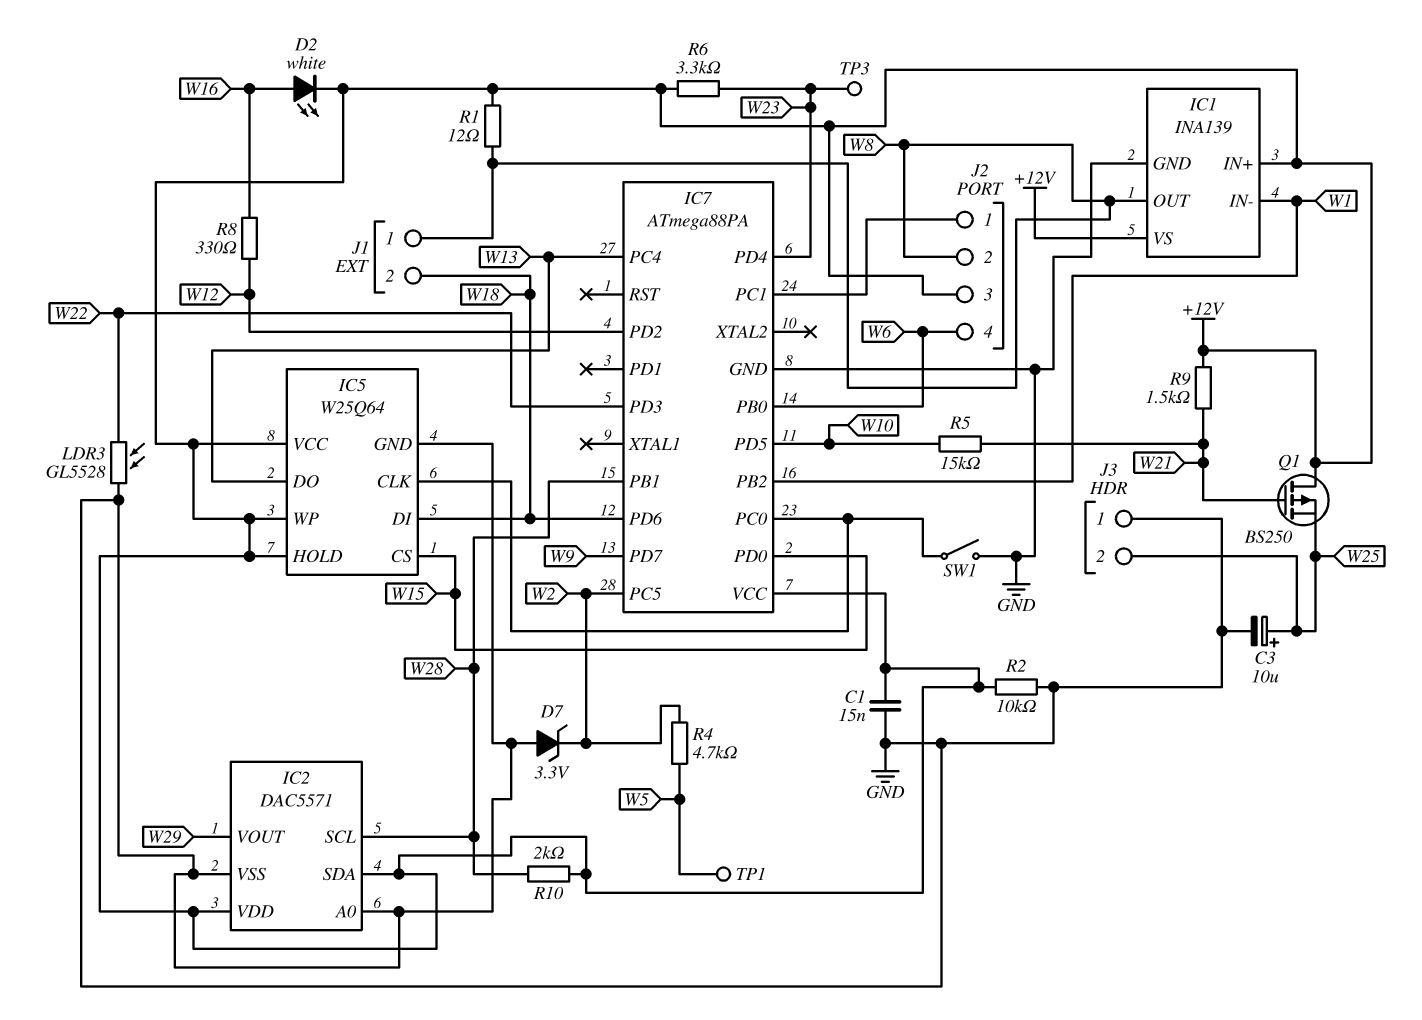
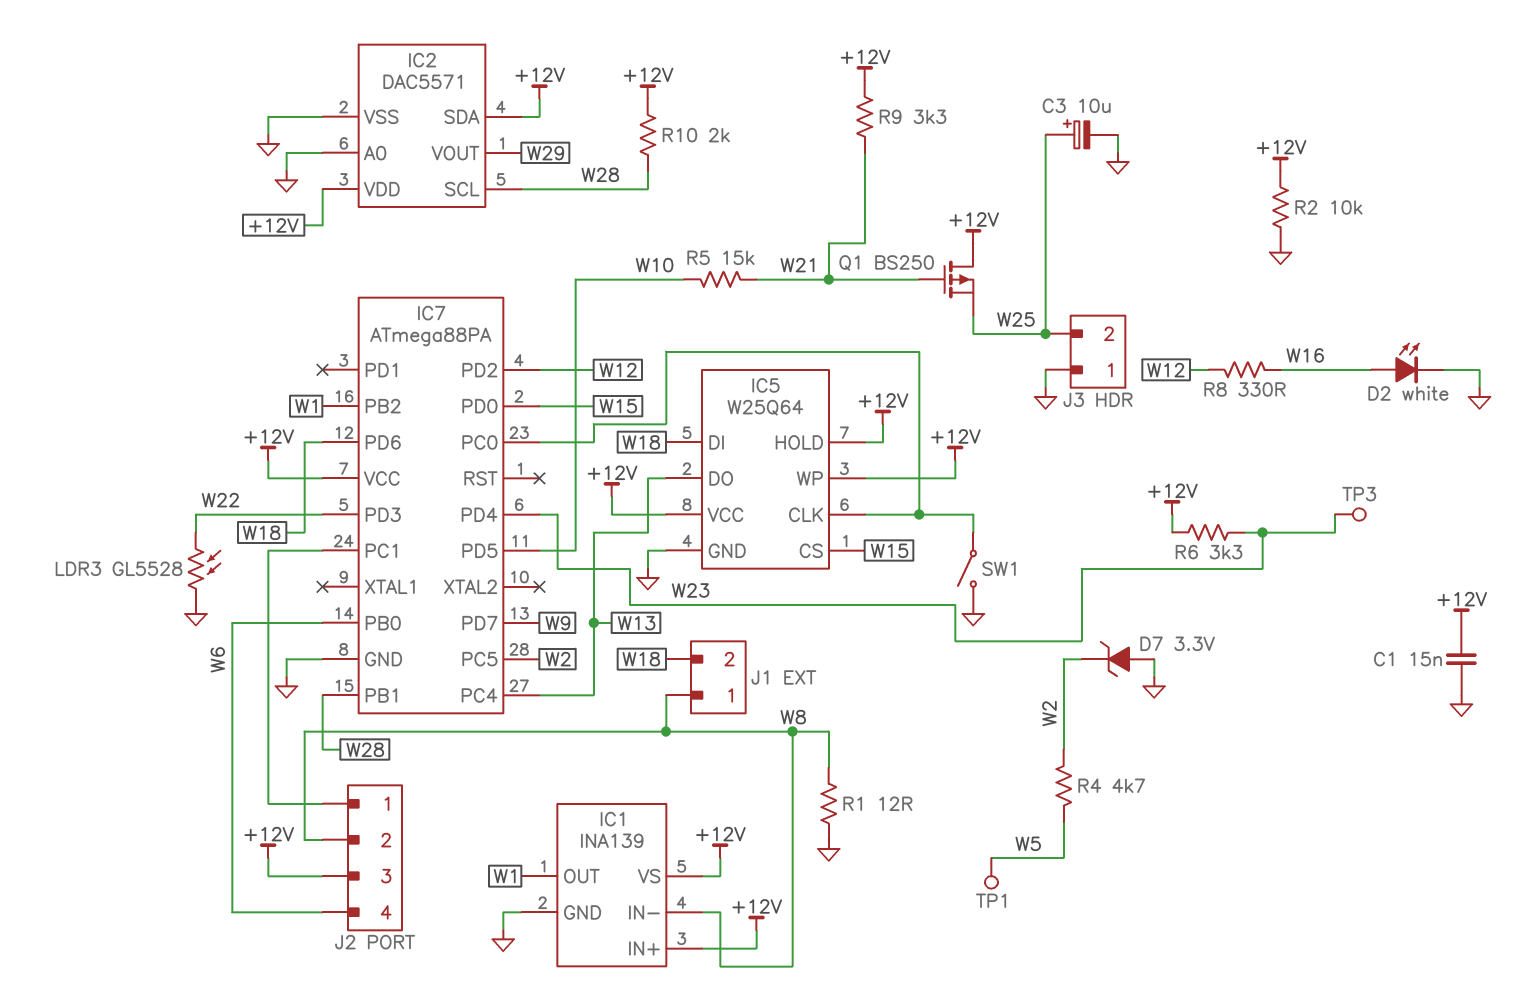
D2: LED white (A W16, K +12V) -> LED white (A W16, K GND)
IC1 pin IN-: W1 -> W8
IC1 pin OUT: W8 -> W1
R1: 12 (+12V, W8) -> 12 (GND, W8)
R9: 1.5k (+12V, W21) -> 3.3k (+12V, W21)

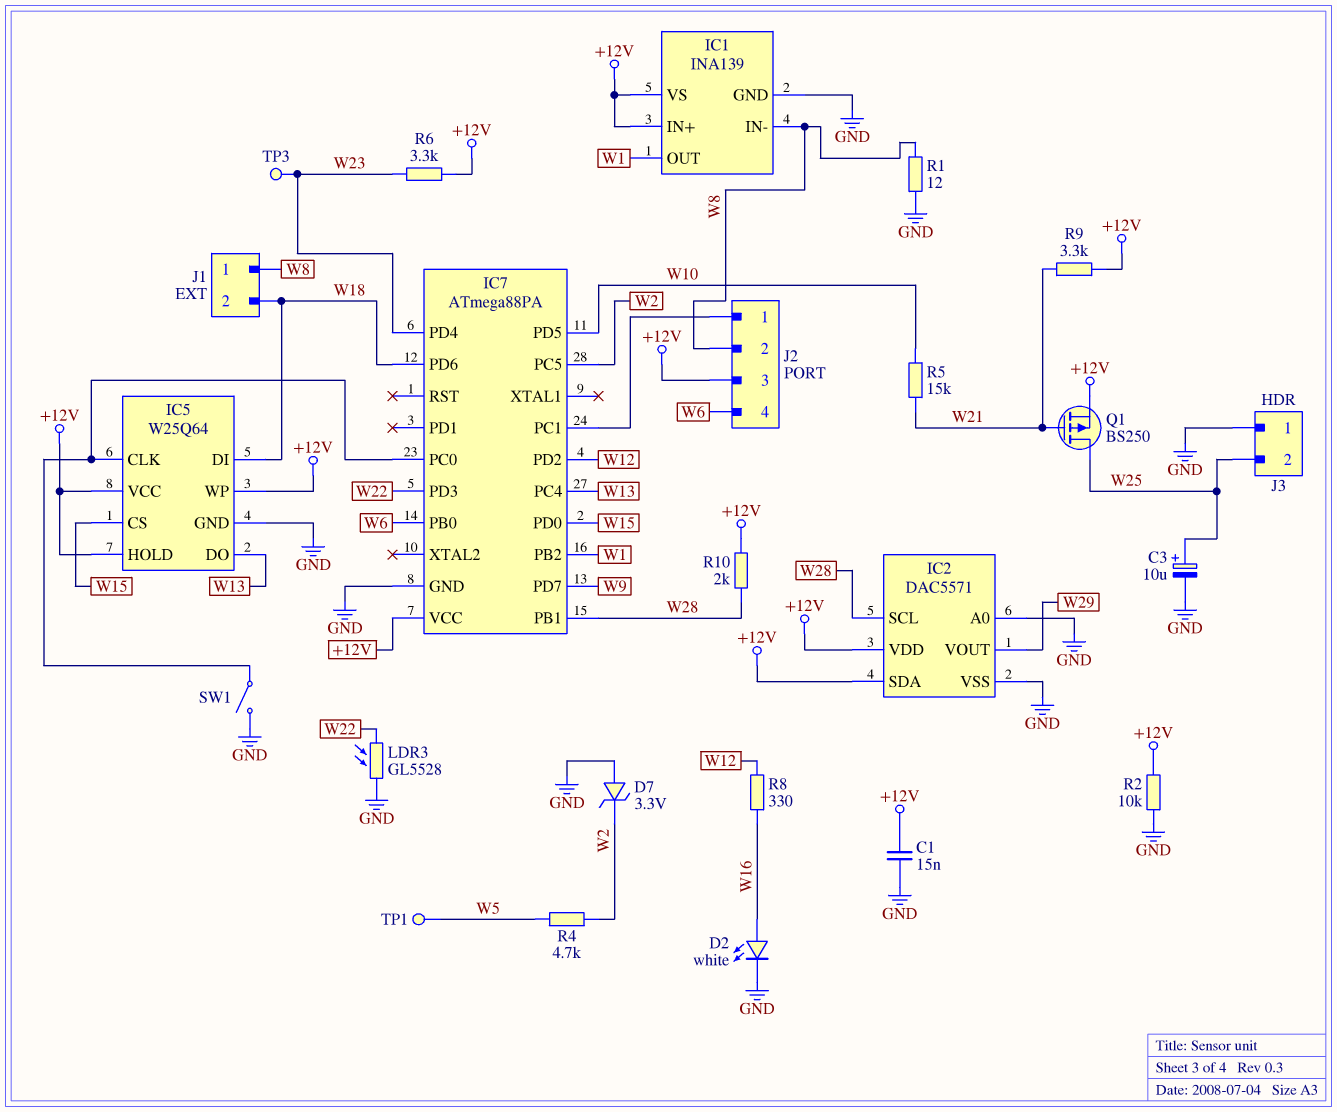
Q1: PMOS BS250 (G W21, D +12V, S W25) -> PMOS BS250 (G W21, D W25, S +12V)

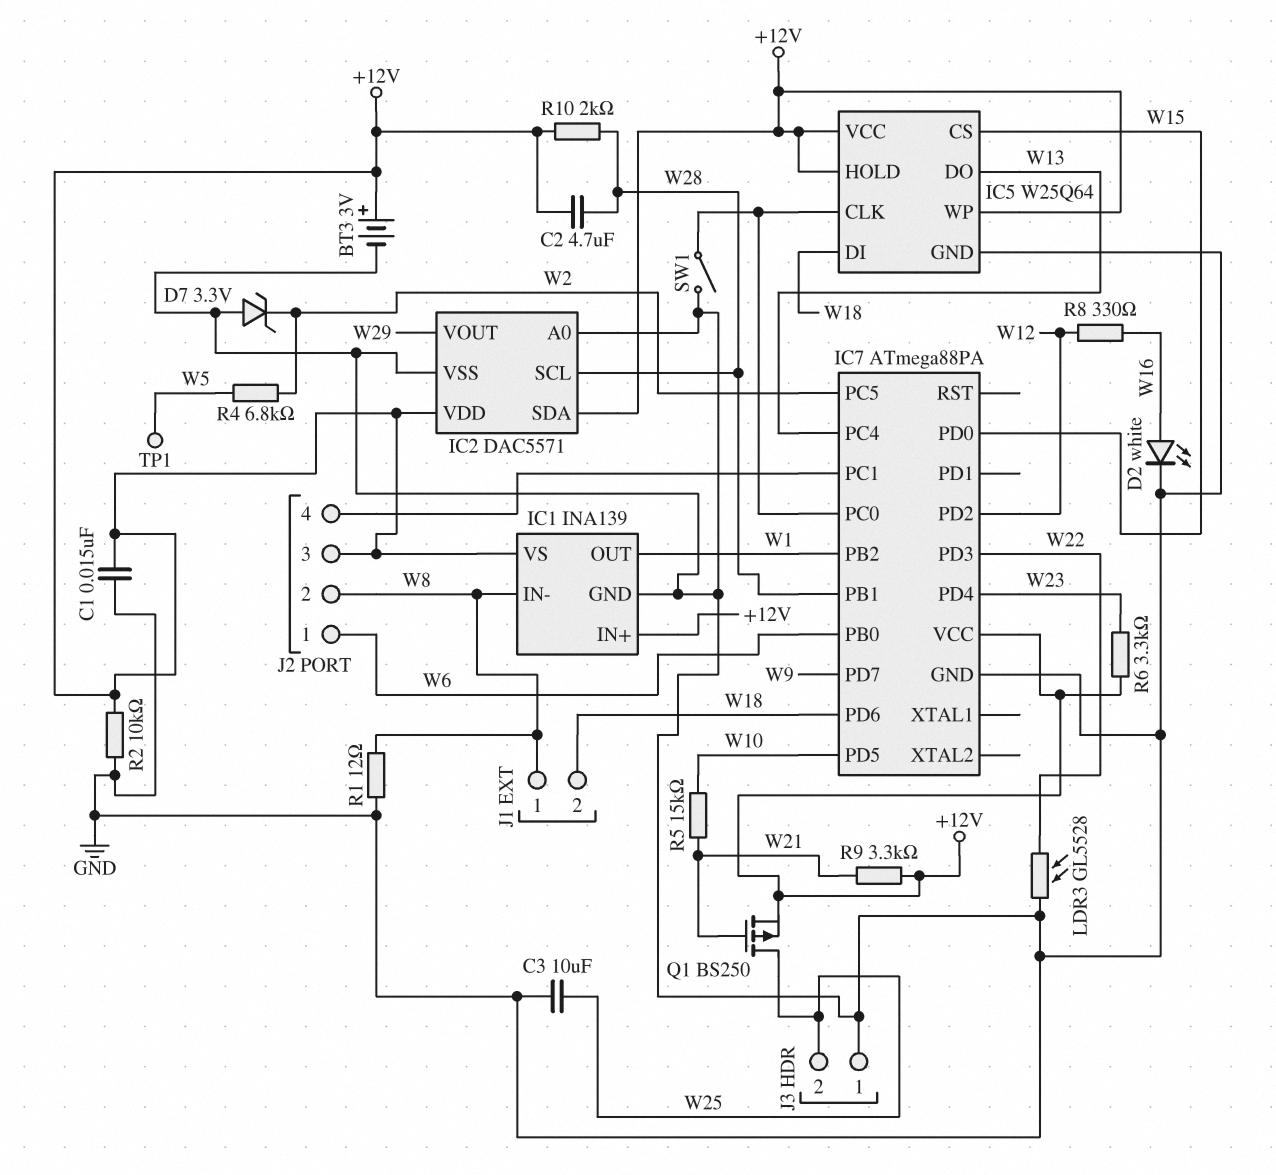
BT3: none -> 3V (plus +12V, minus GND)
C2: none -> 4.7uF (+12V, W28)
C3: 10uF (plus W25, minus GND) -> 10uF (GND, W25)
J2 pin 1: IC7/PC1 -> W6
J2 pin 4: W6 -> IC7/PC1
R4: 4.7k (W2, W5) -> 6.8k (W2, W5)
TP3: test point (W23) -> none

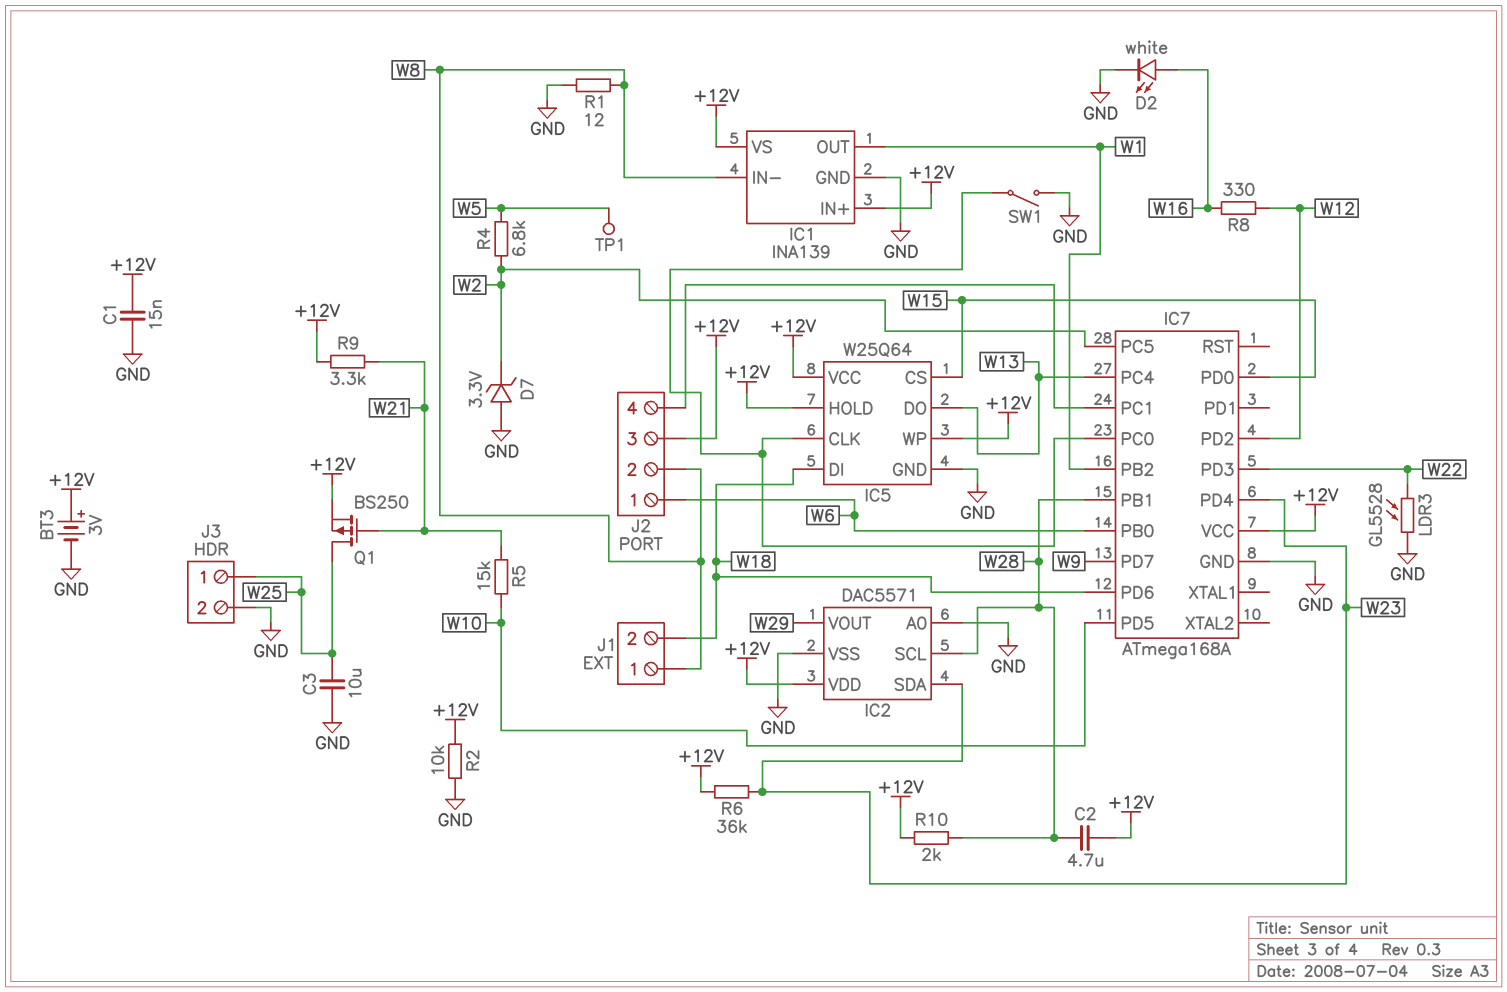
IC2 pin SDA: +12V -> W23
IC7: ATmega88PA -> ATmega168A
J3 pin 1: GND -> W25
J3 pin 2: W25 -> GND
R6: 3.3k (+12V, W23) -> 36k (+12V, W23)

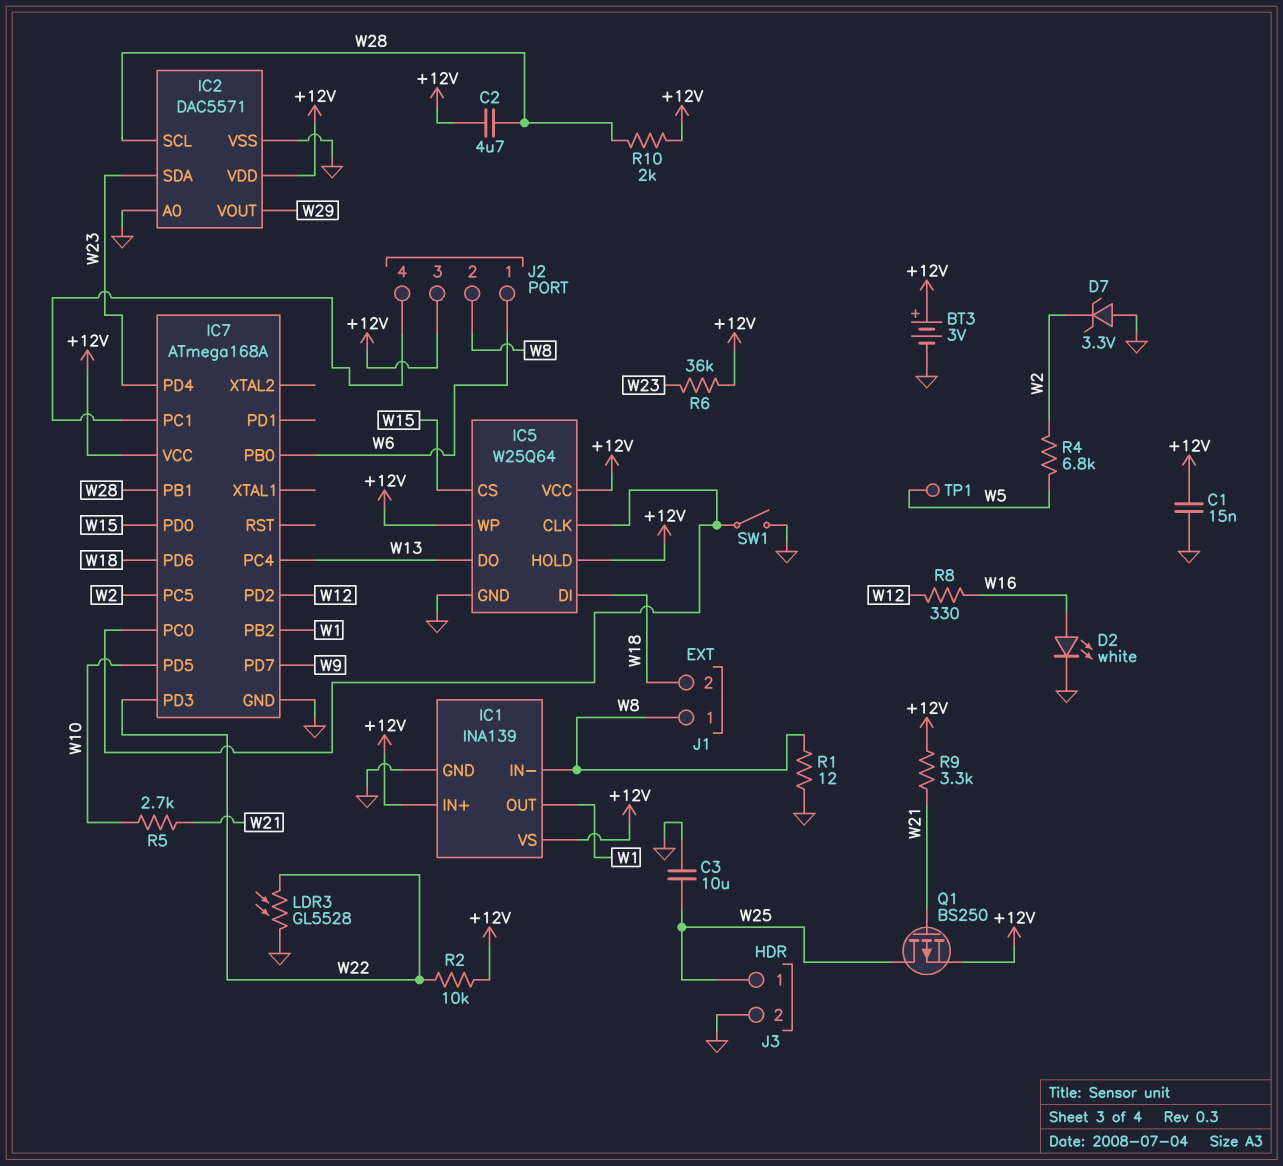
R2: 10k (+12V, GND) -> 10k (+12V, W22)
R5: 15k (W10, W21) -> 2.7k (W10, W21)

